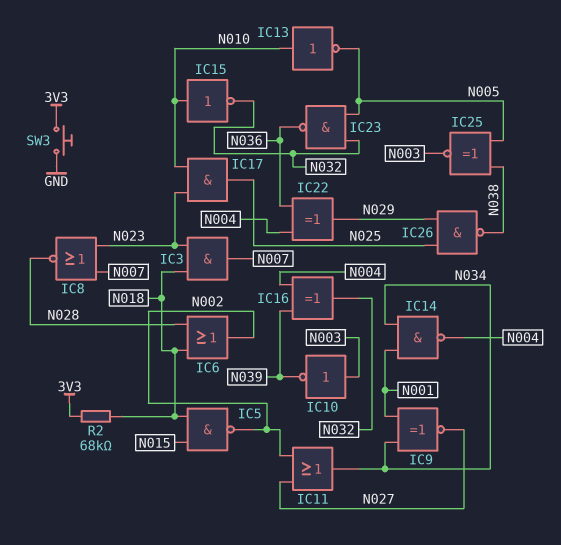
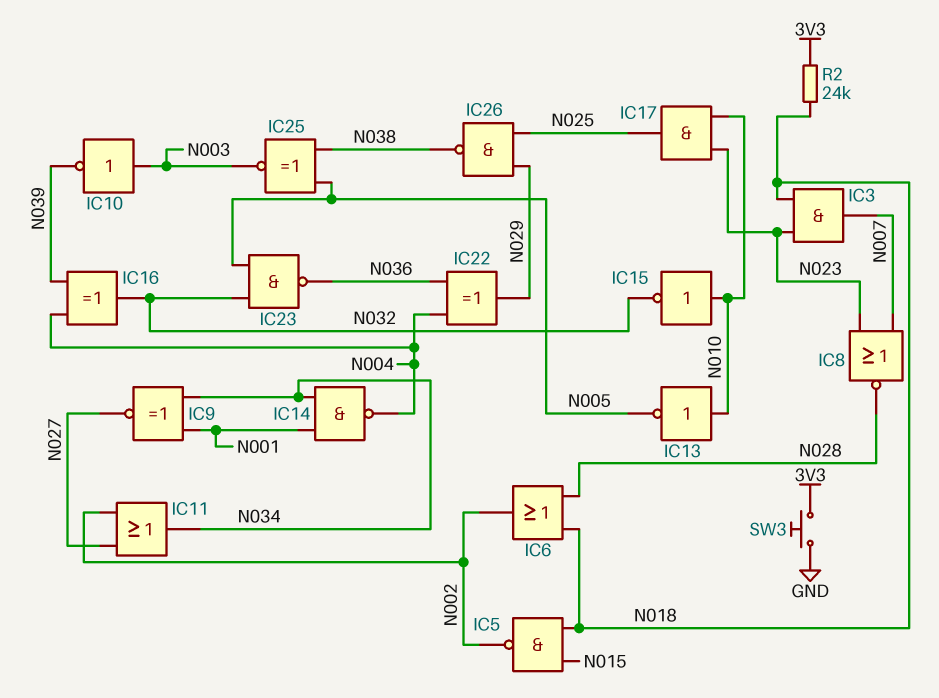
R2: 68k (3V3, N018) -> 24k (3V3, N018)

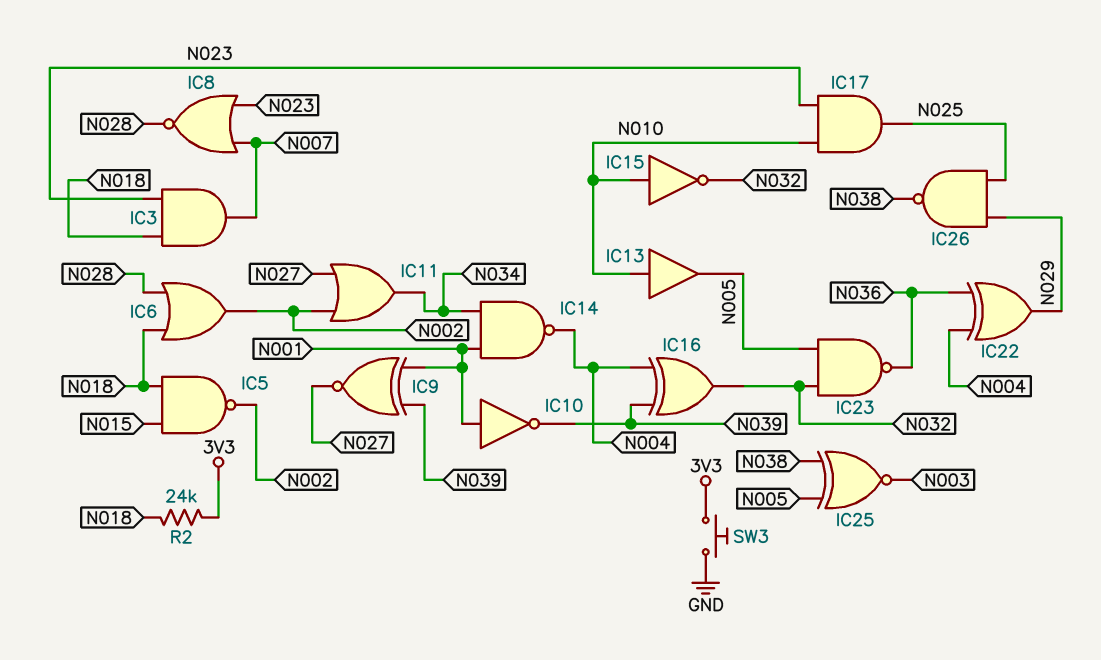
IC9: XNOR (in N001, in N034, out N027) -> XNOR (in N001, in N039, out N027)
IC10: NOT (in N003, out N039) -> NOT (in N001, out N039)
IC13: NOT (in N010, out N005) -> buffer (in N010, out N005)

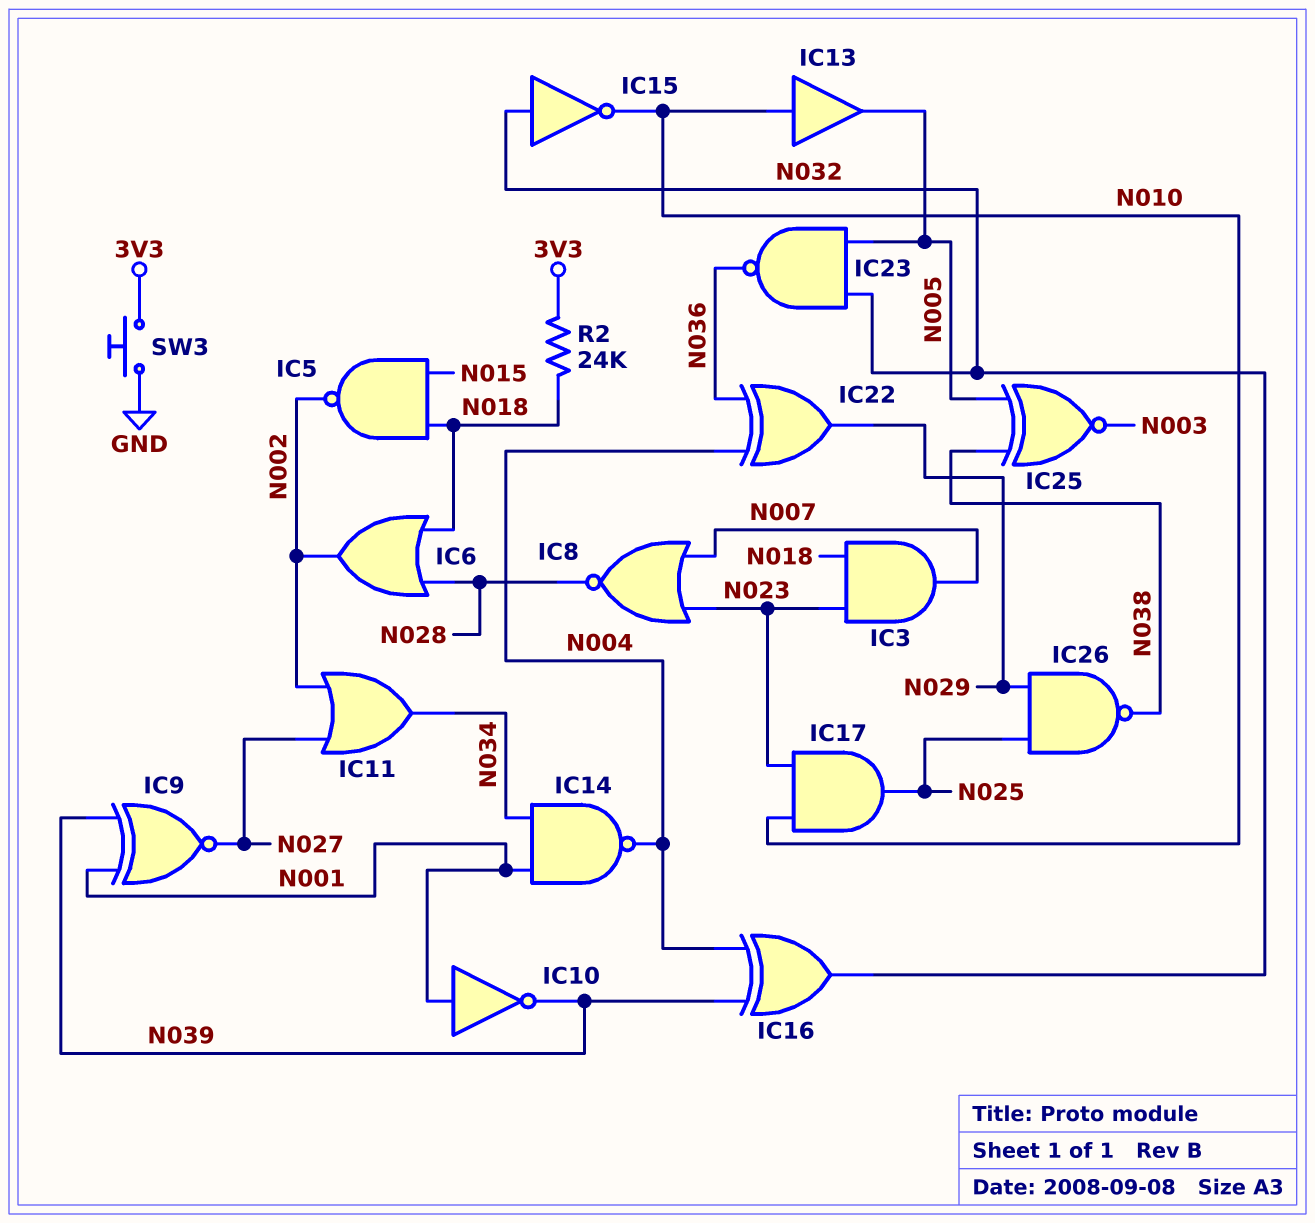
IC15: NOT (in N010, out N032) -> NOT (in N032, out N010)

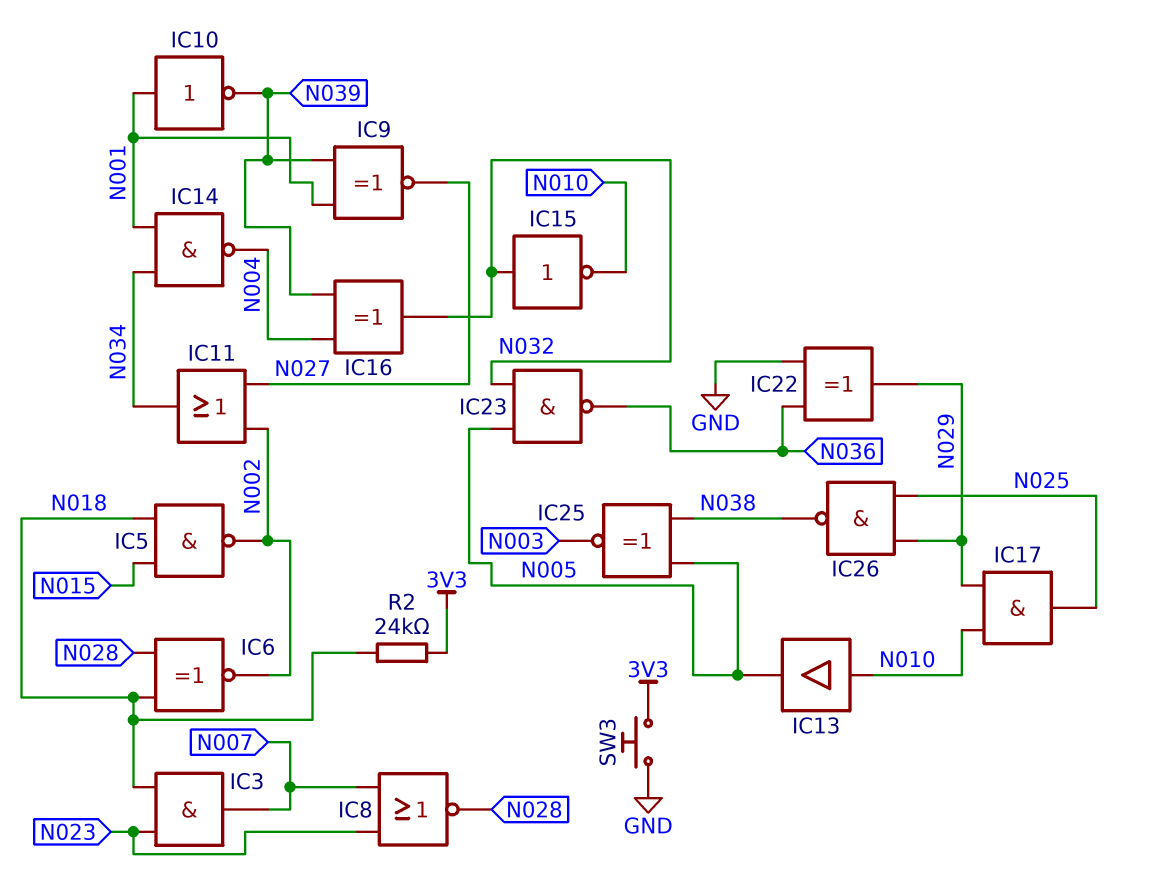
IC6: OR (in N018, in N028, out N002) -> XNOR (in N018, in N028, out N002)
IC17: AND (in N010, in N023, out N025) -> AND (in N010, in N029, out N025)
IC22: XOR (in N004, in N036, out N029) -> XOR (in GND, in N036, out N029)

